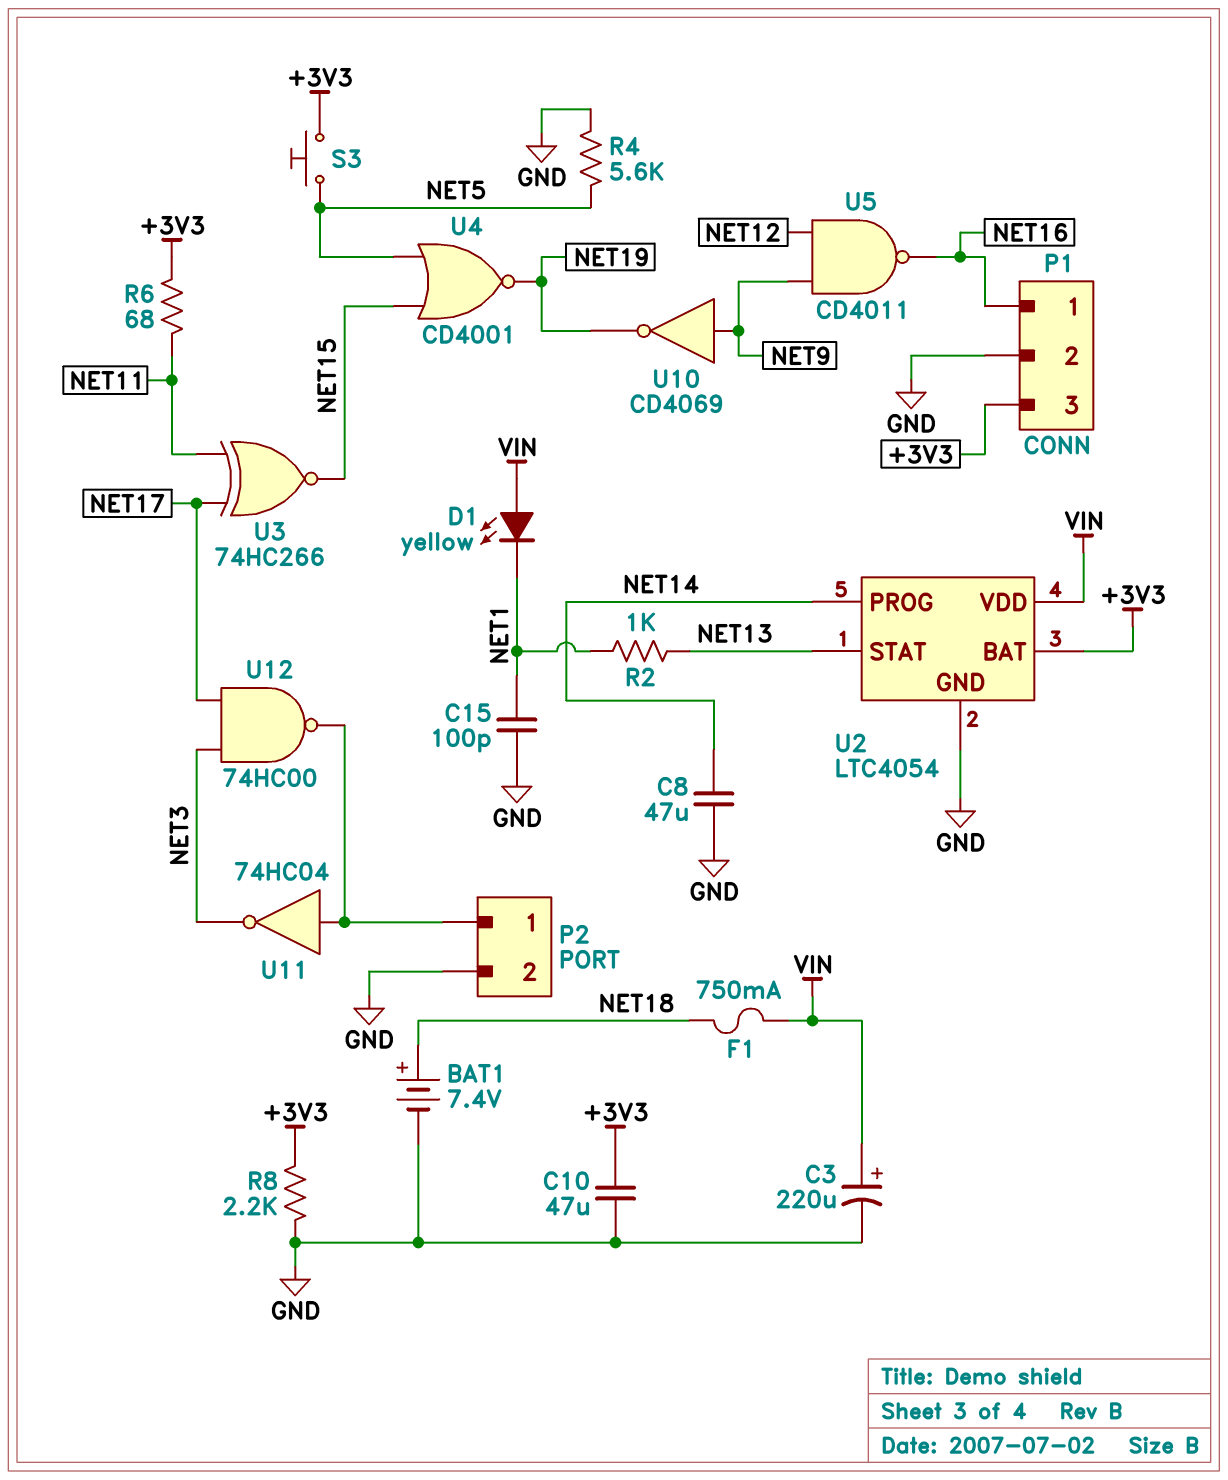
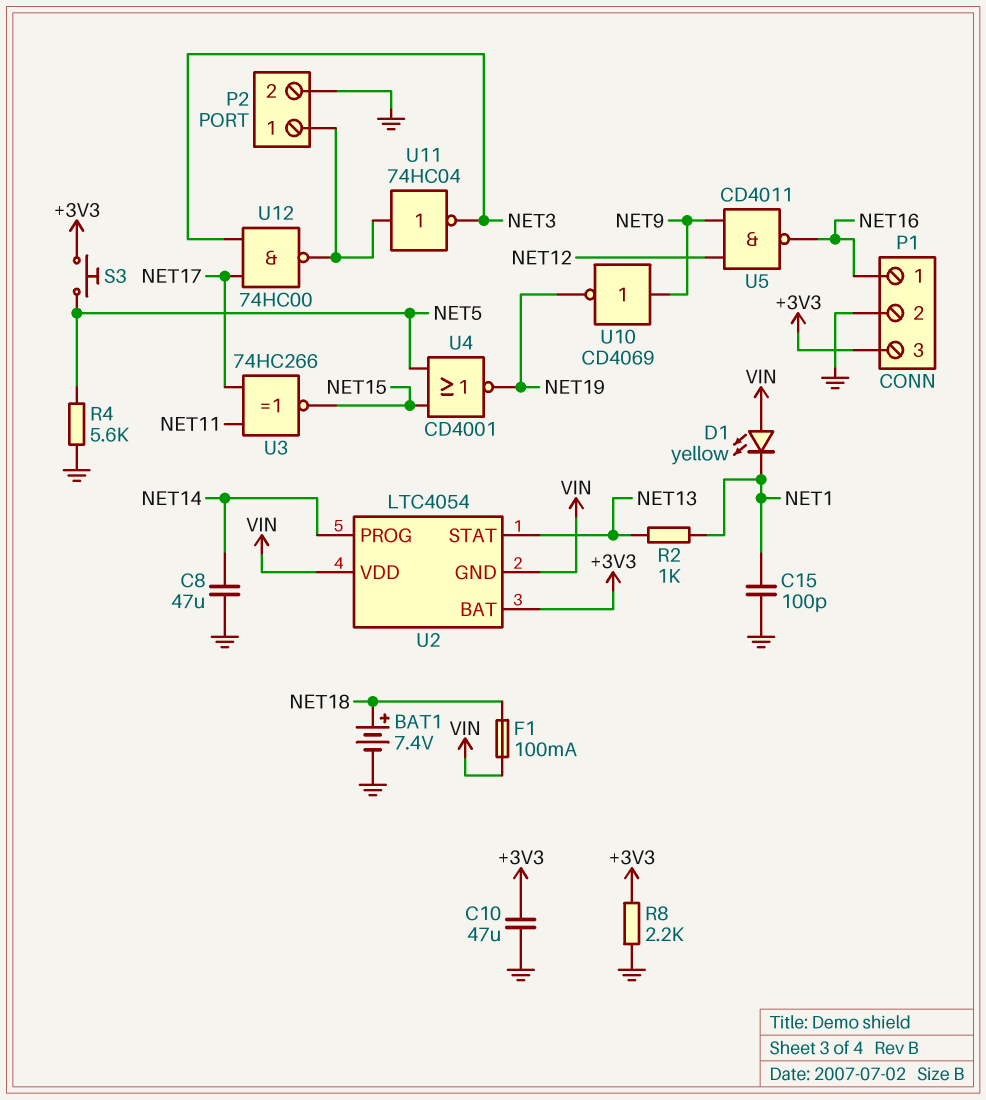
C3: 220uF (plus VIN, minus GND) -> none
F1: 750mA (NET18, VIN) -> 100mA (NET18, VIN)
R6: 68 (+3V3, NET11) -> none
U2 pin GND: GND -> VIN

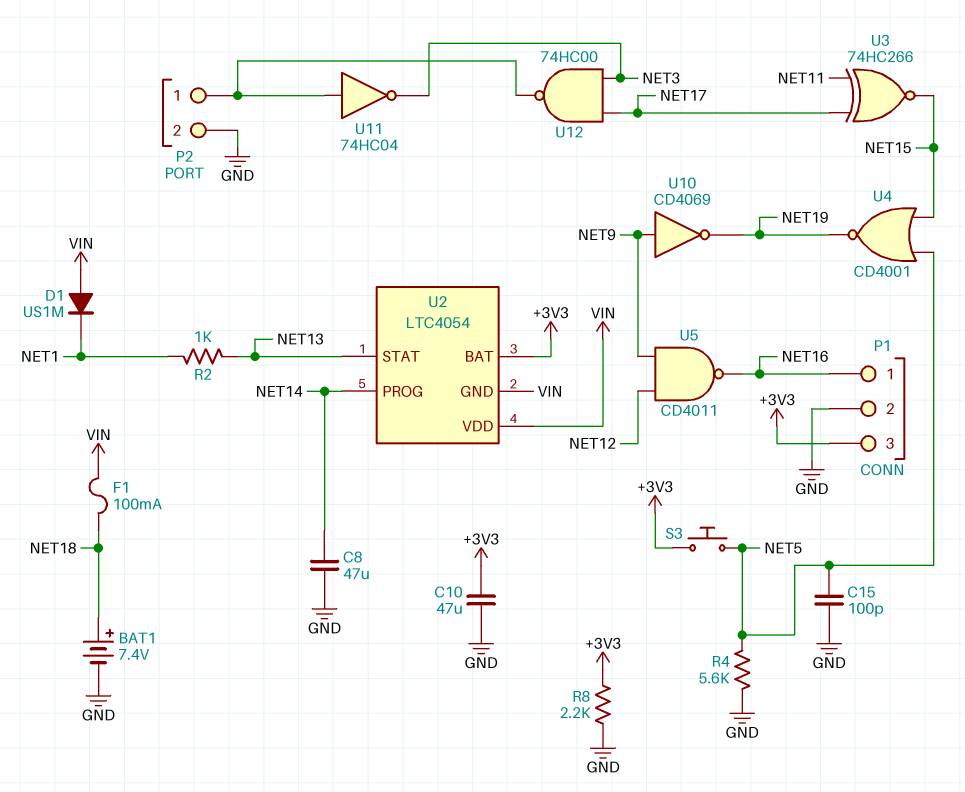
C15: 100pF (GND, NET1) -> 100pF (GND, NET5)
D1: LED yellow (A VIN, K NET1) -> diode US1M (A VIN, K NET1)

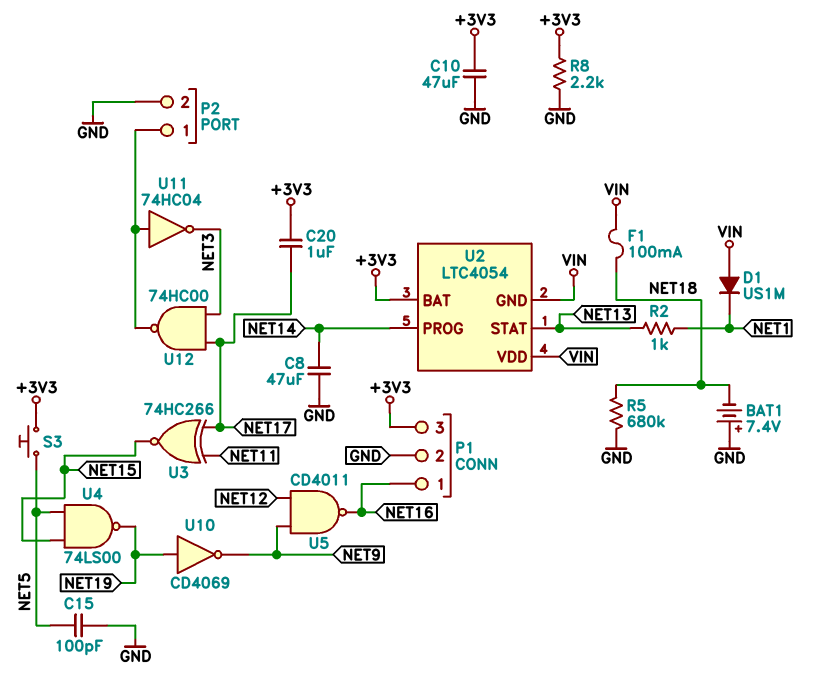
BAT1: 7.4V (plus NET18, minus GND) -> 7.4V (plus GND, minus NET18)
C20: none -> 1uF (+3V3, NET17)
R4: 5.6k (GND, NET5) -> none
R5: none -> 680k (GND, NET18)
U4: NOR CD4001 (in NET5, in NET15, out NET19) -> NAND 74LS00 (in NET5, in NET15, out NET19)
U10: NOT CD4069 (in NET9, out NET19) -> NOT CD4069 (in NET19, out NET9)

